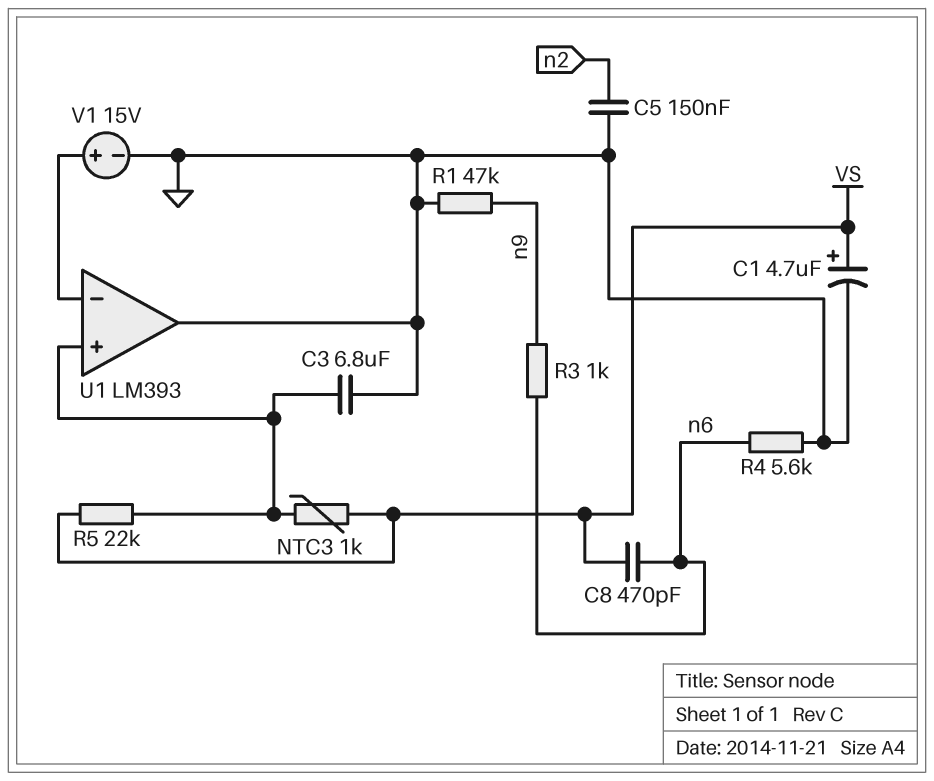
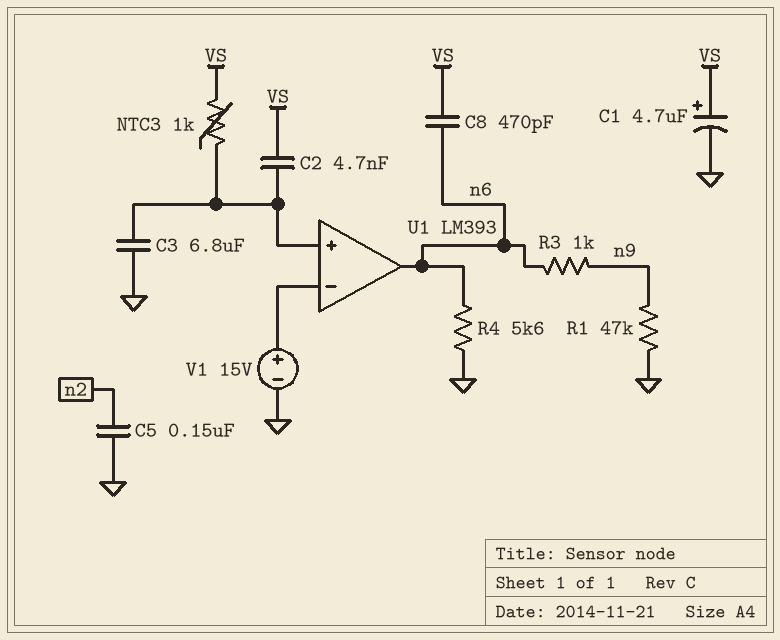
C2: none -> 4.7nF (U1/in+, VS)
R5: 22k (U1/in+, VS) -> none
U1 pin out: GND -> n6

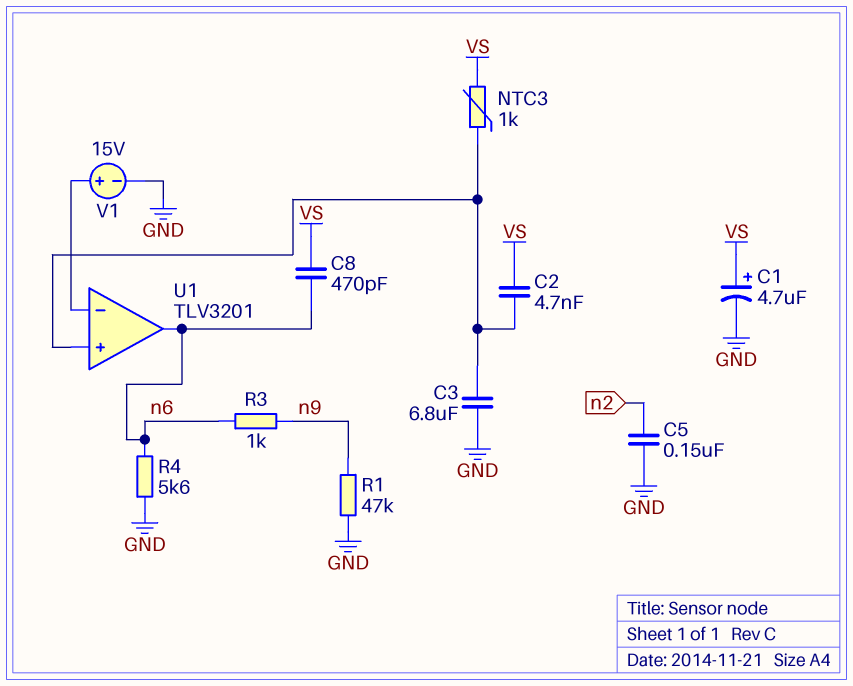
U1: LM393 -> TLV3201

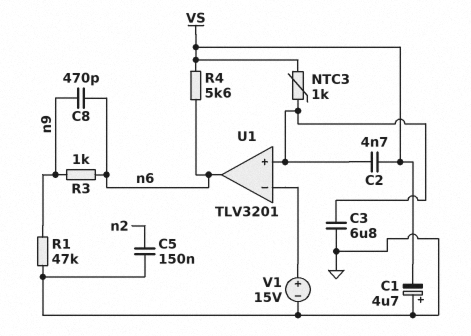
C1: 4.7uF (plus VS, minus GND) -> 4.7uF (plus GND, minus VS)
C8: 470pF (VS, n6) -> 470pF (n6, n9)
R4: 5.6k (GND, n6) -> 5.6k (VS, n6)

